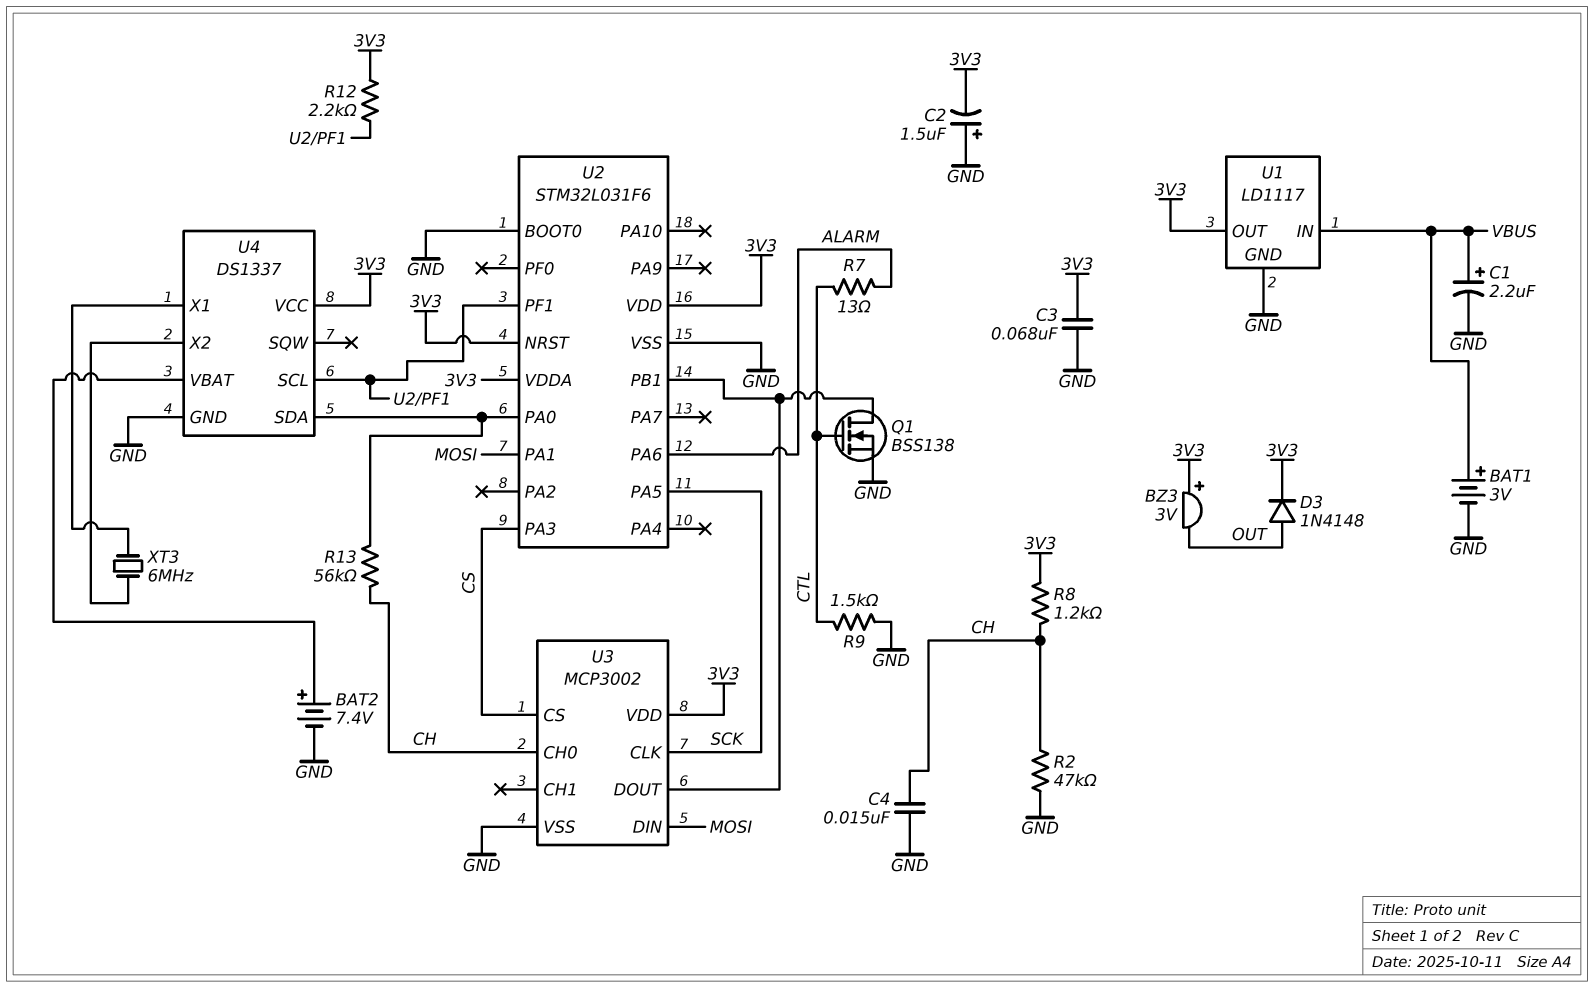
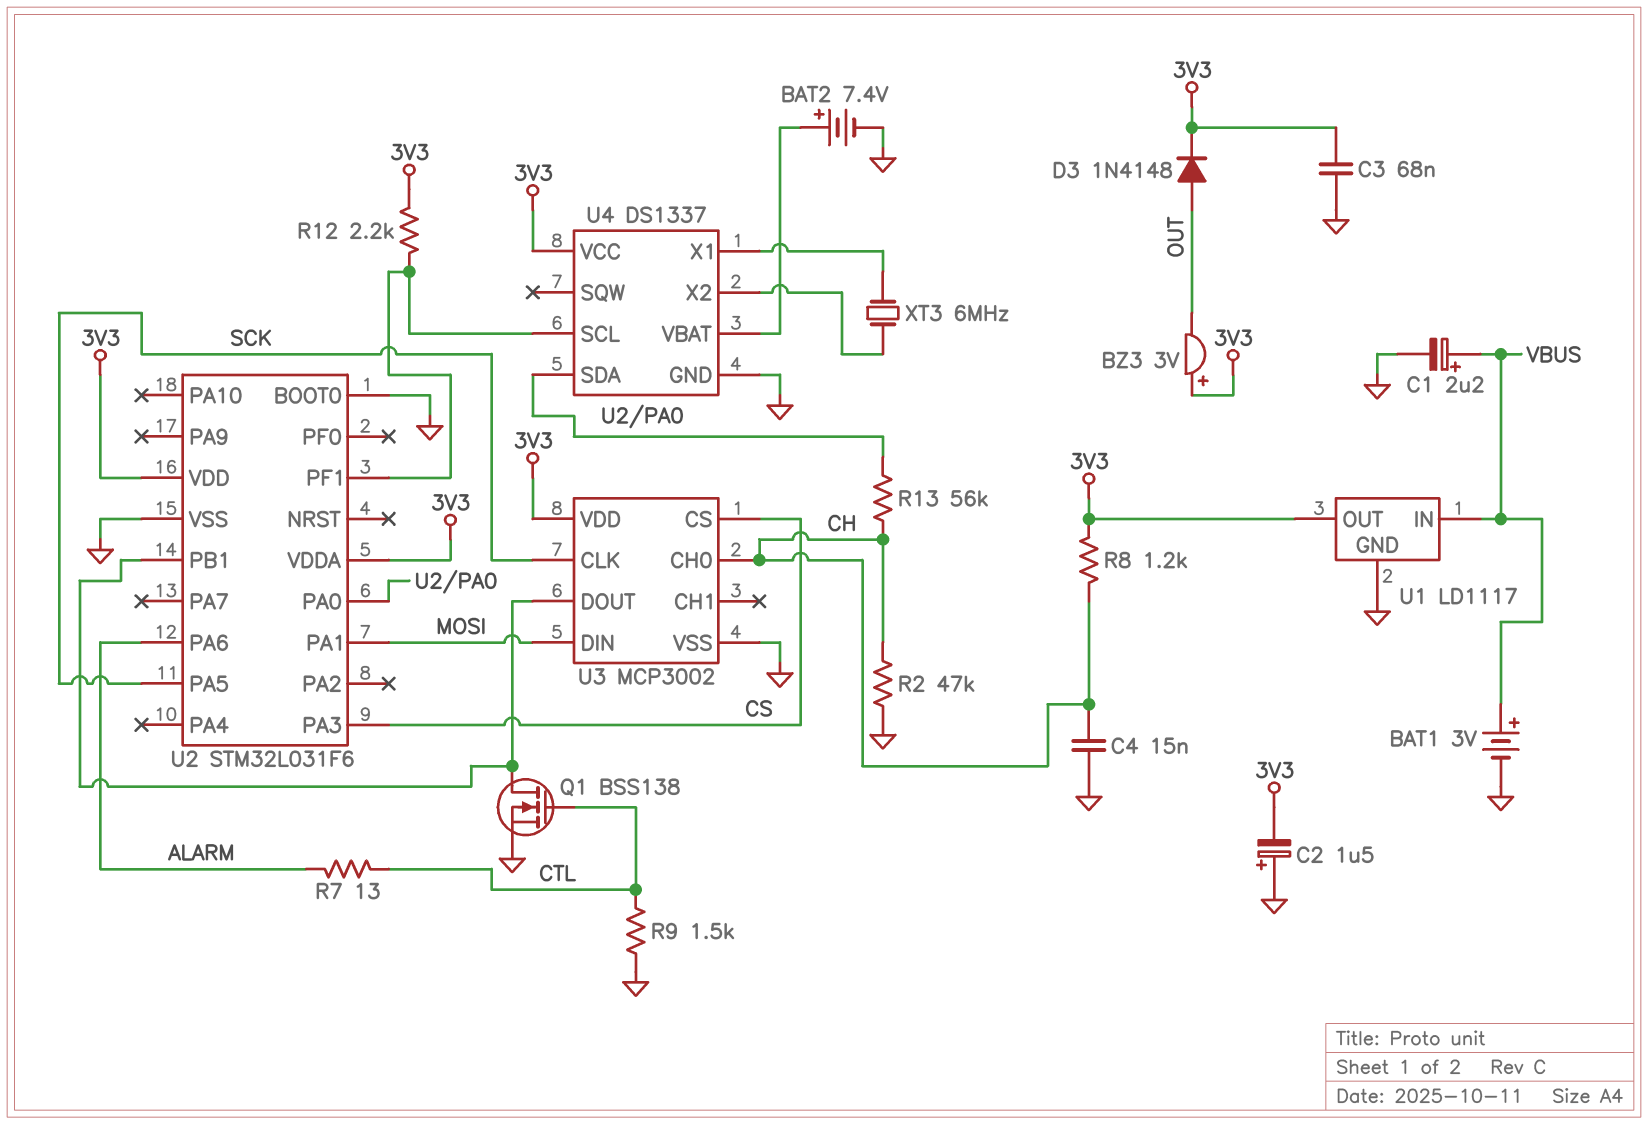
U2 pin NRST: 3V3 -> none

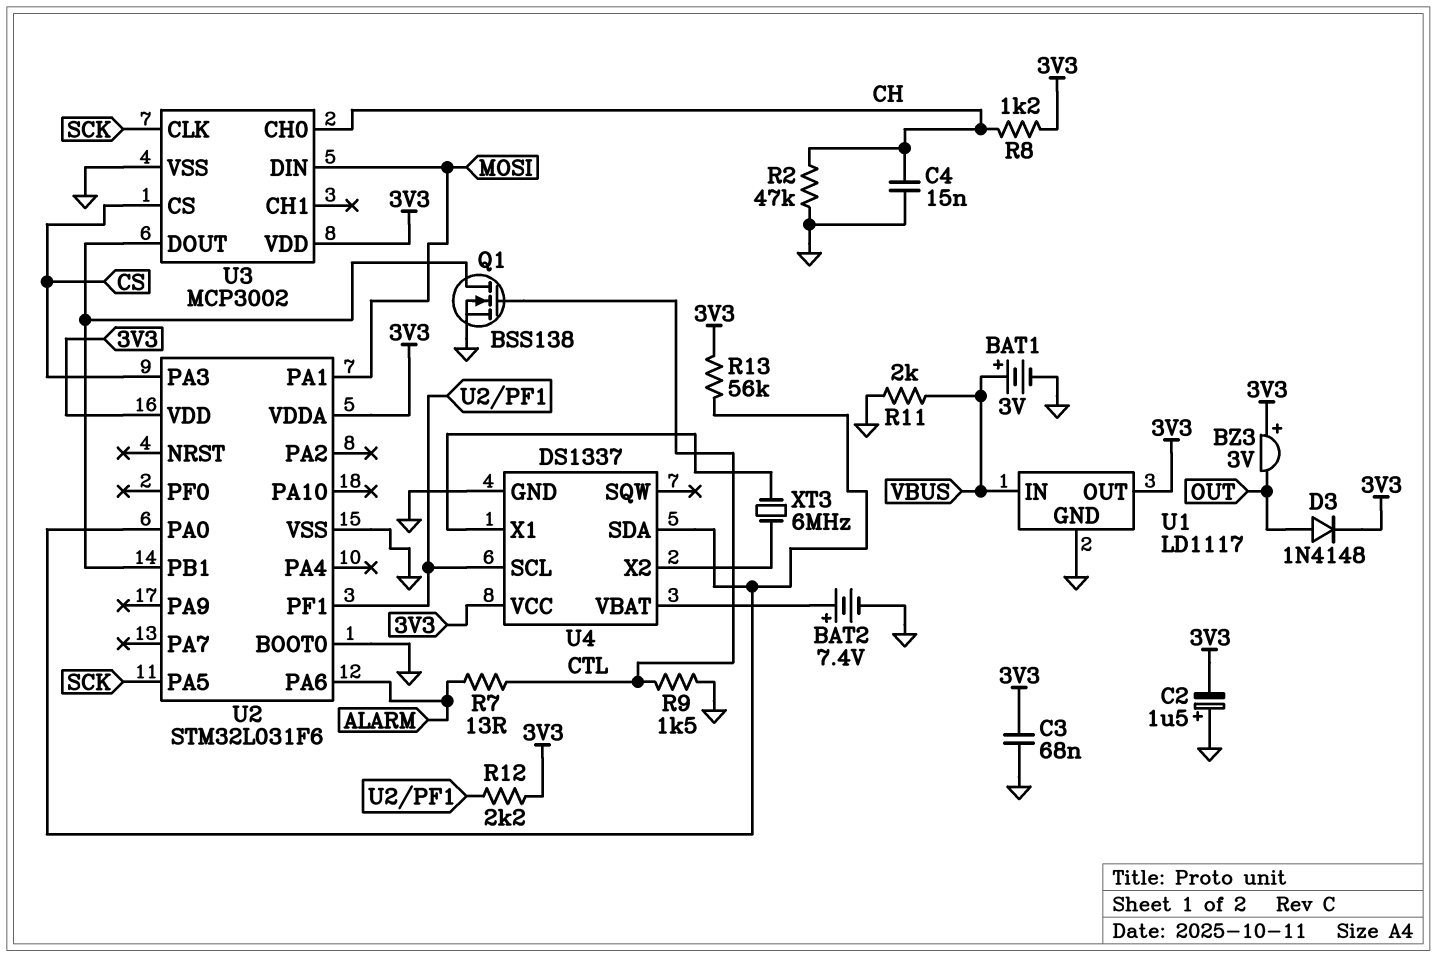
C1: 2.2uF (plus VBUS, minus GND) -> none
R11: none -> 2k (GND, VBUS)
R13: 56k (CH, U2/PA0) -> 56k (3V3, U2/PA0)

